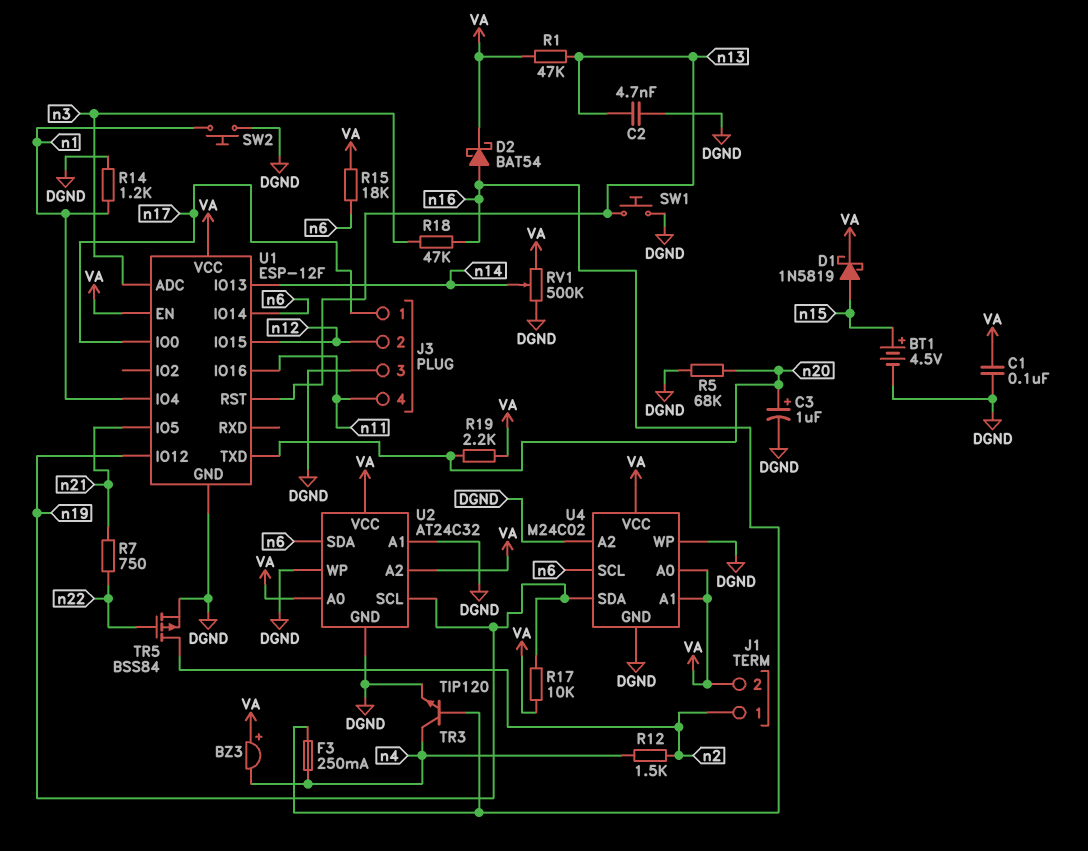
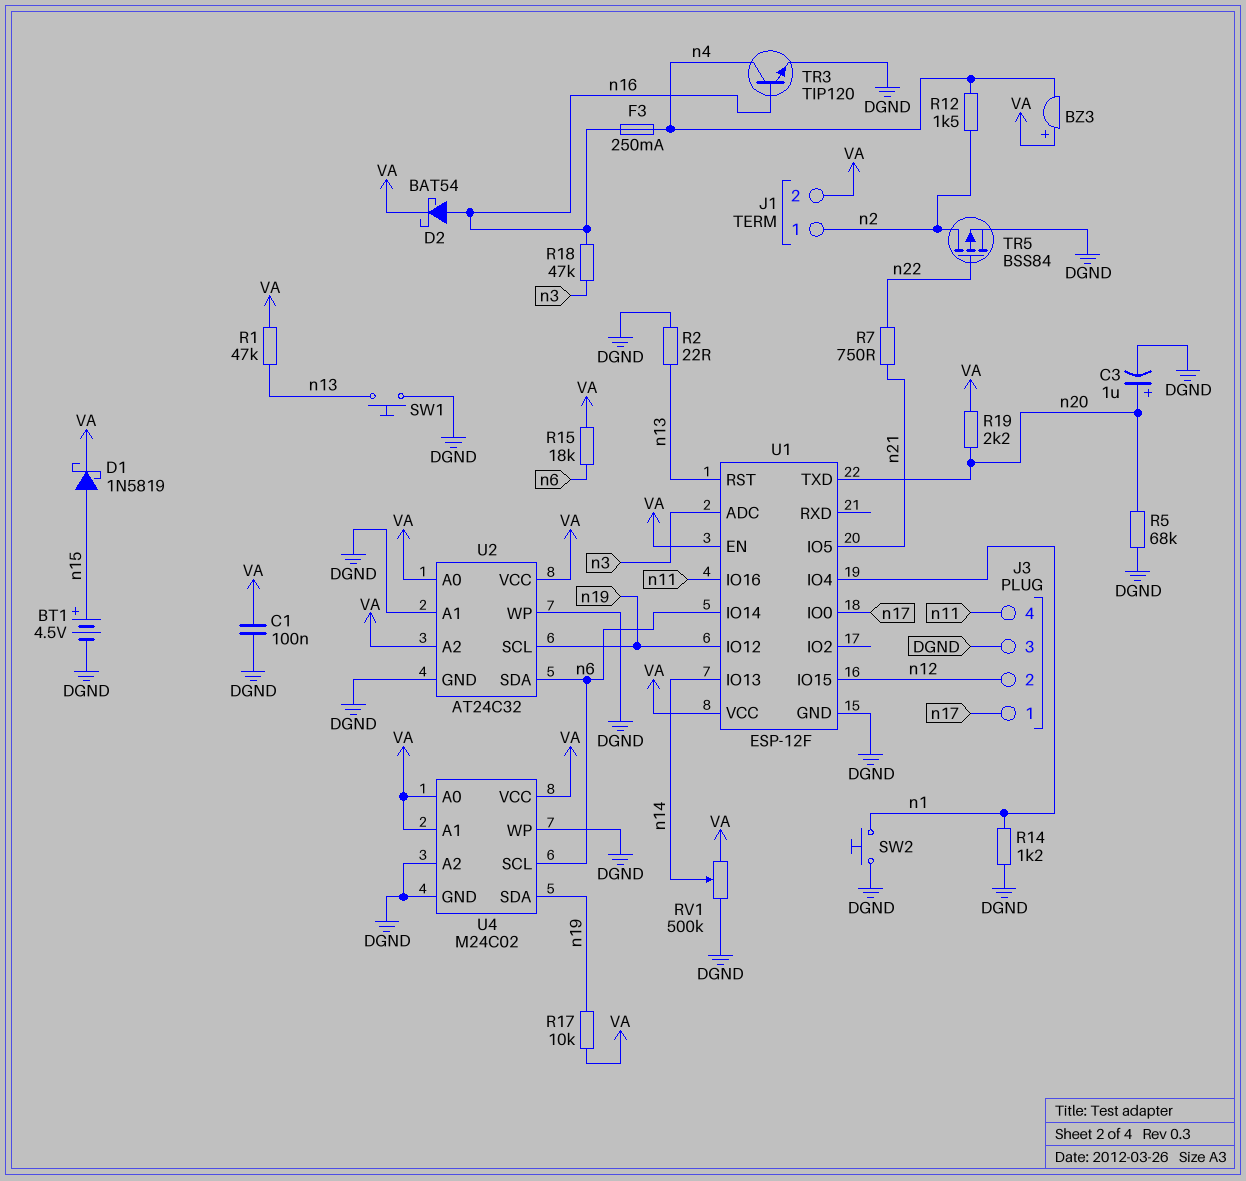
C2: 4.7nF (DGND, n13) -> none
R2: none -> 22 (DGND, n13)

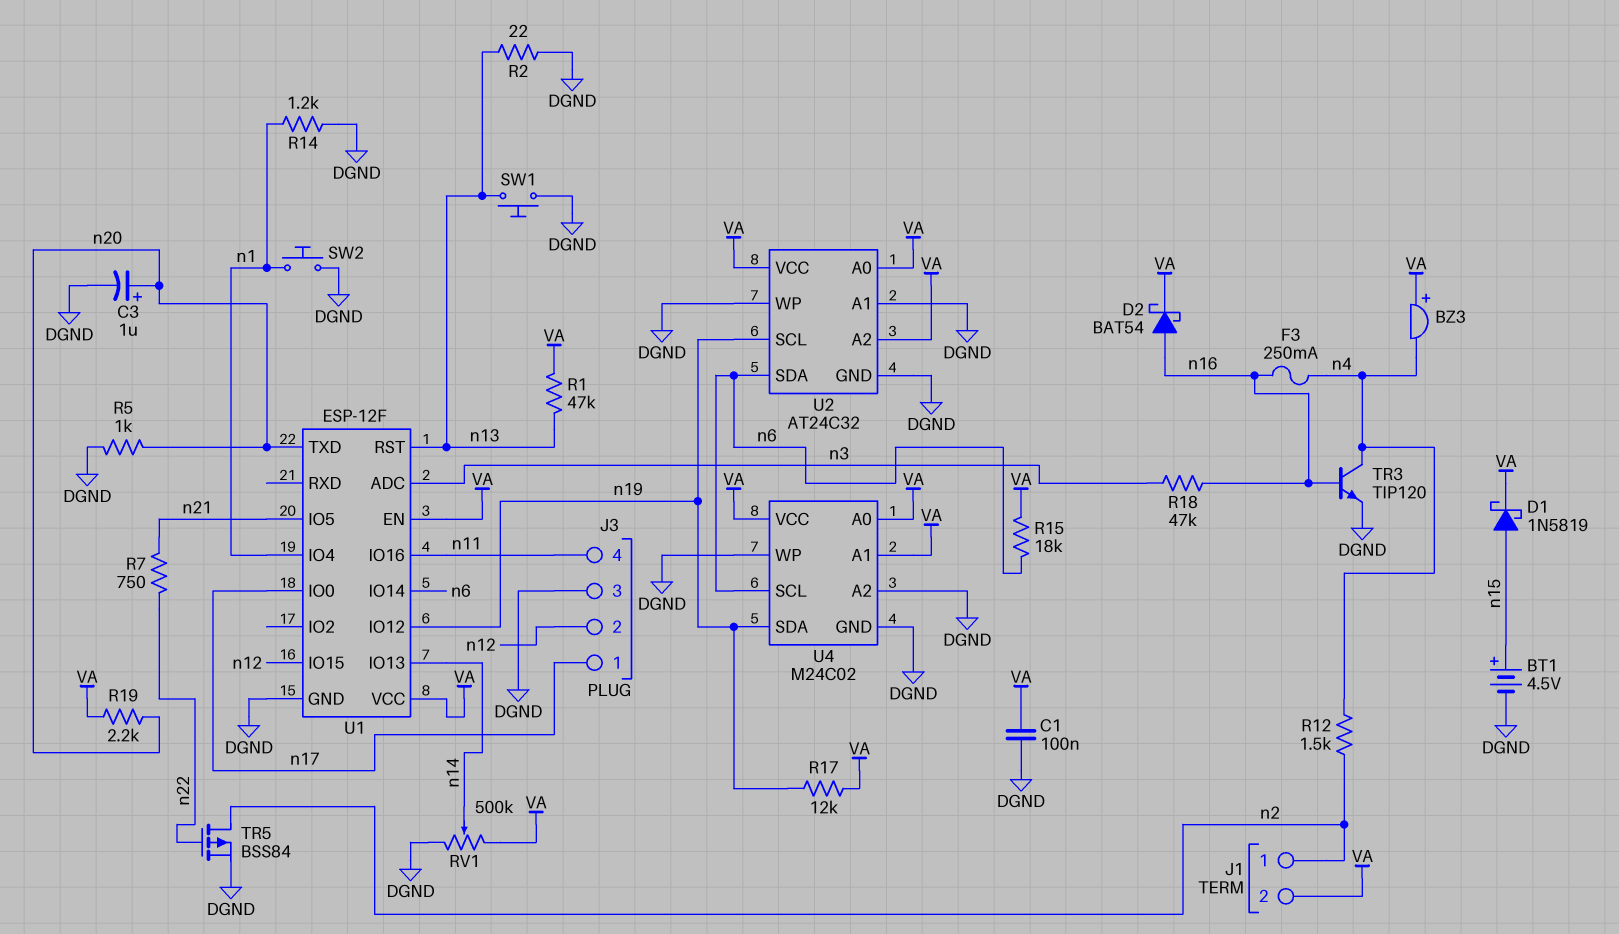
R5: 68k (DGND, n20) -> 1k (DGND, n20)
R17: 10k (VA, n19) -> 12k (VA, n19)

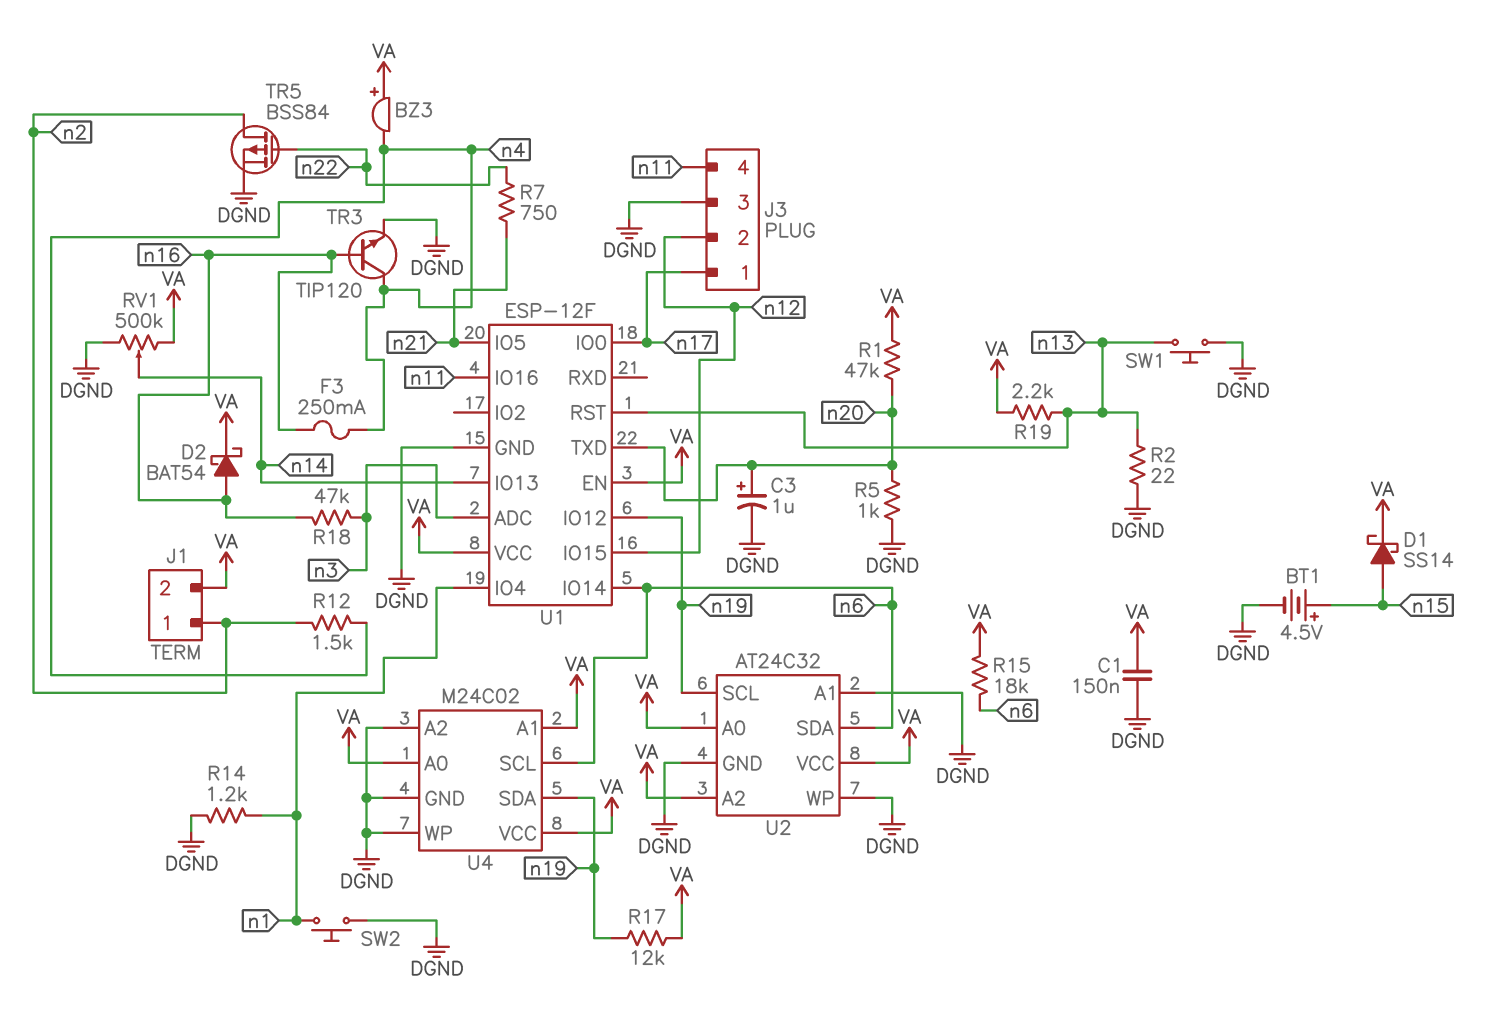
C1: 100nF (DGND, VA) -> 150nF (DGND, VA)
D1: schottky 1N5819 (A n15, K VA) -> schottky SS14 (A n15, K VA)
R1: 47k (VA, n13) -> 47k (VA, n20)
R19: 2.2k (VA, n20) -> 2.2k (VA, n13)

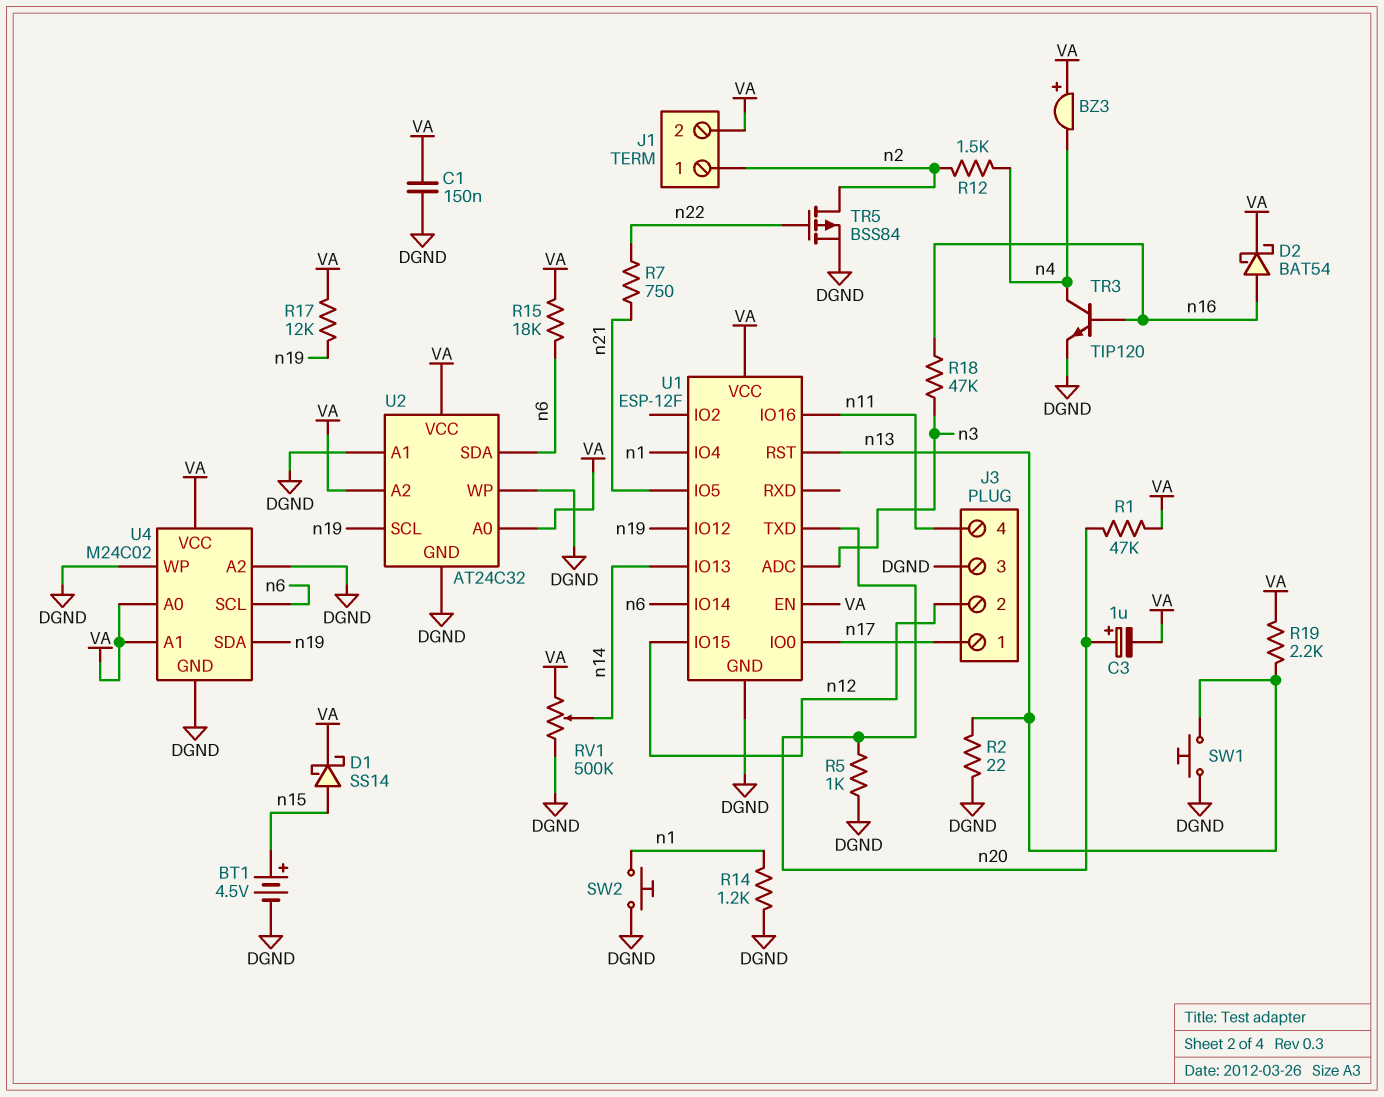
C3: 1uF (plus n20, minus DGND) -> 1uF (plus n20, minus VA)
F3: 250mA (n4, n16) -> none

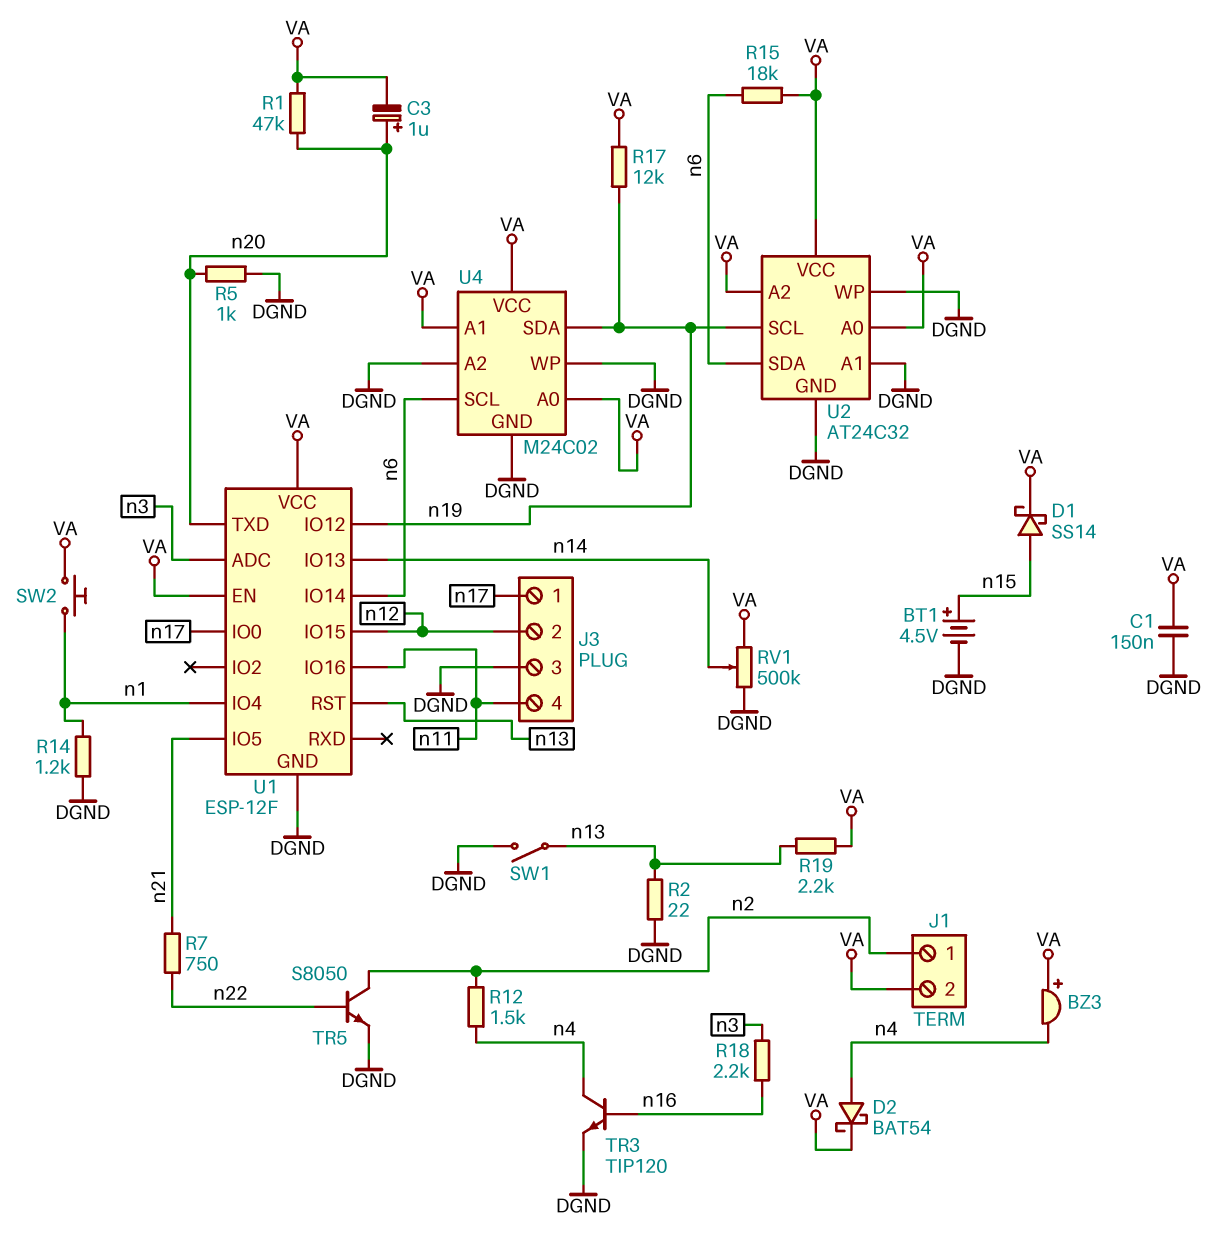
D2: schottky BAT54 (A n16, K VA) -> schottky BAT54 (A n4, K VA)
R18: 47k (n3, n16) -> 2.2k (n3, n16)
SW1: button (DGND, n13) -> switch (DGND, n13)
SW2: button (DGND, n1) -> button (VA, n1)
TR5: PMOS BSS84 (G n22, D n2, S DGND) -> NPN S8050 (B n22, C n2, E DGND)

